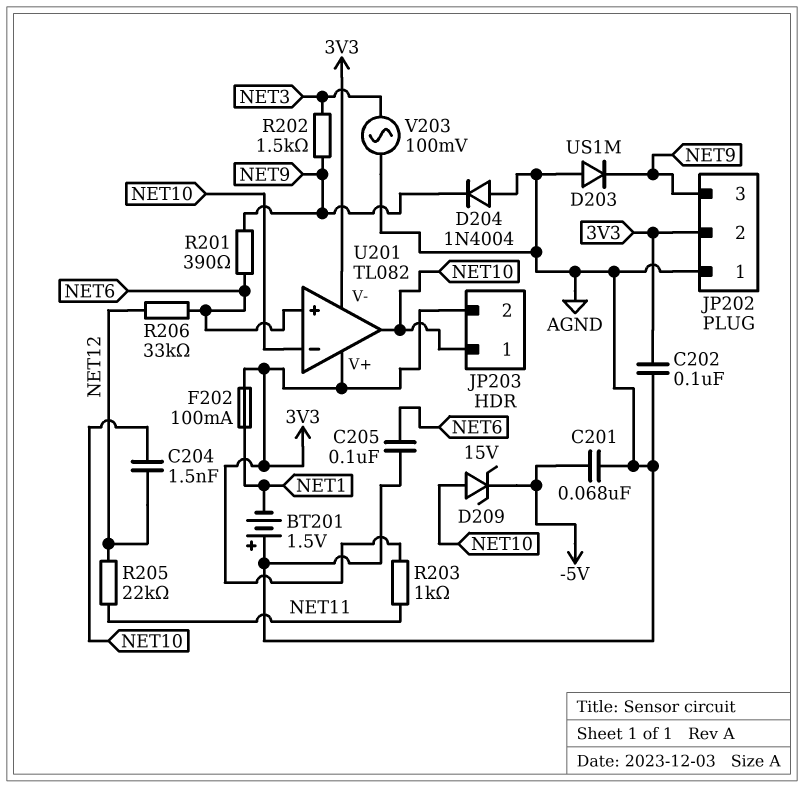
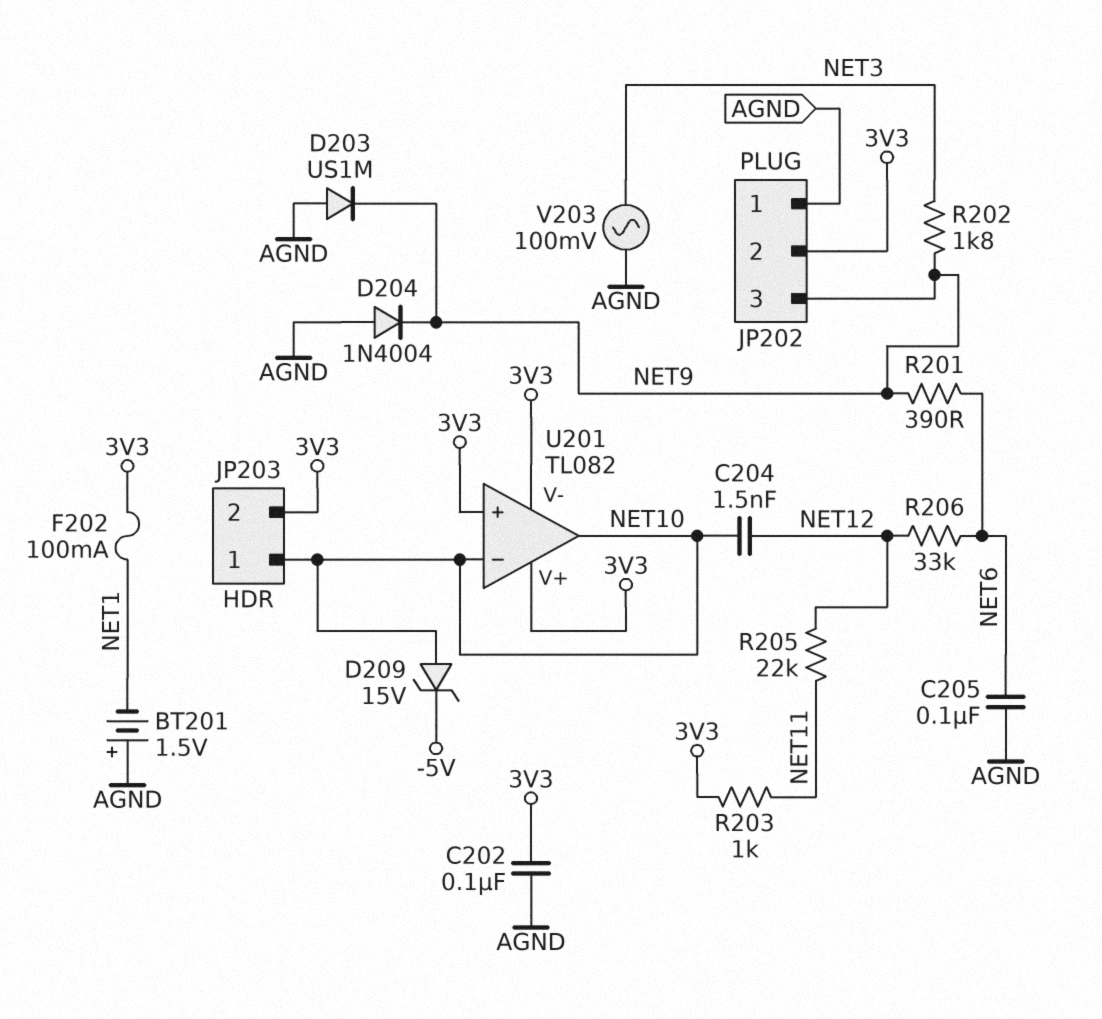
C201: 68nF (-5V, AGND) -> none
R202: 1.5k (NET3, NET9) -> 1.8k (NET3, NET9)
U201 pin in+: NET6 -> 3V3

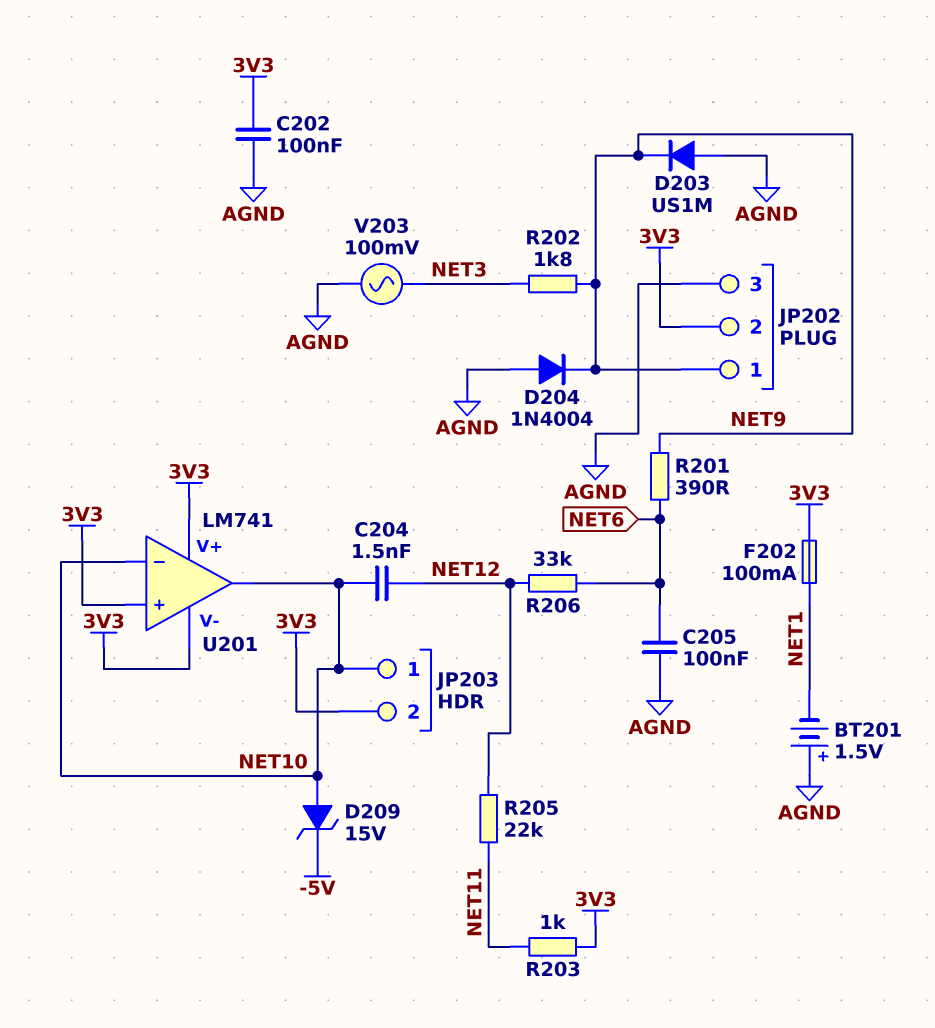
JP202 pin 1: AGND -> NET9
JP202 pin 3: NET9 -> AGND
U201: TL082 -> LM741

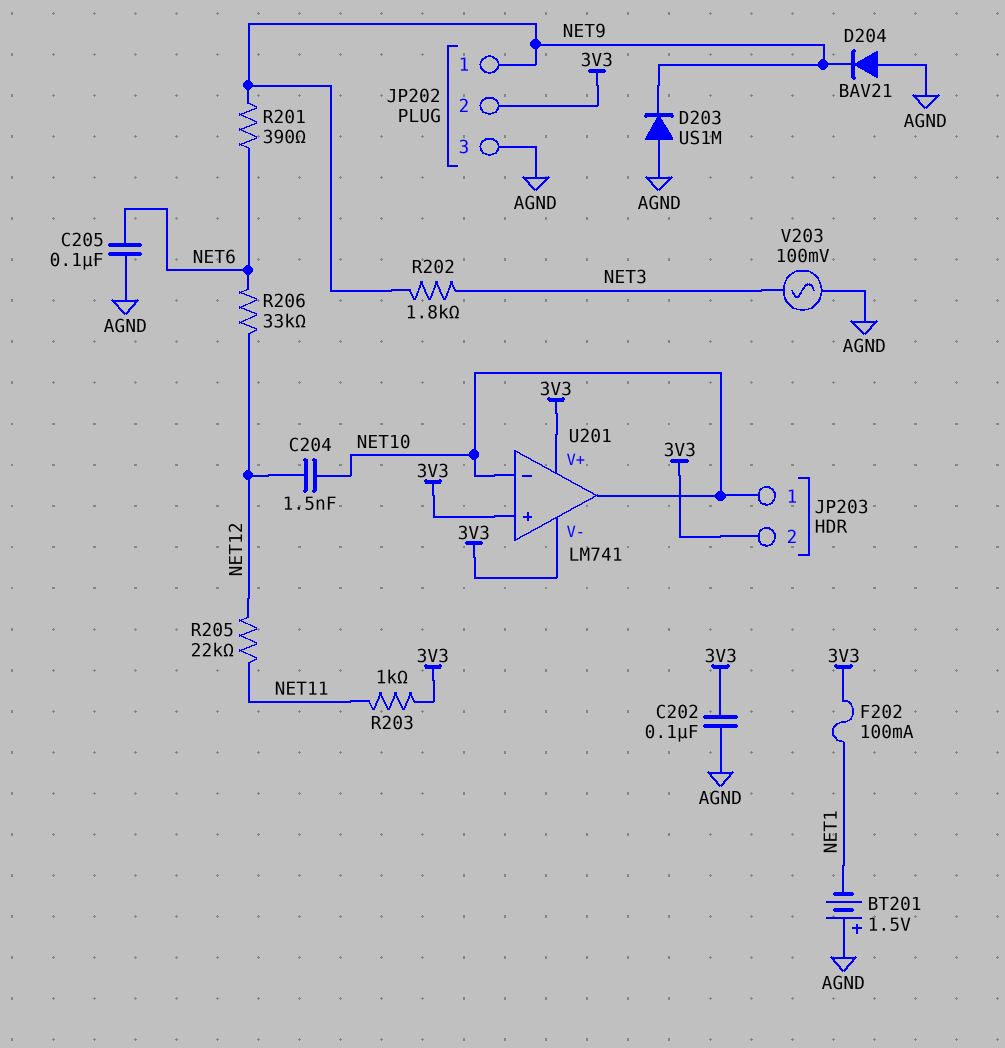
D204: diode 1N4004 (A AGND, K NET9) -> diode BAV21 (A AGND, K NET9)
D209: zener 15V (A NET10, K -5V) -> none

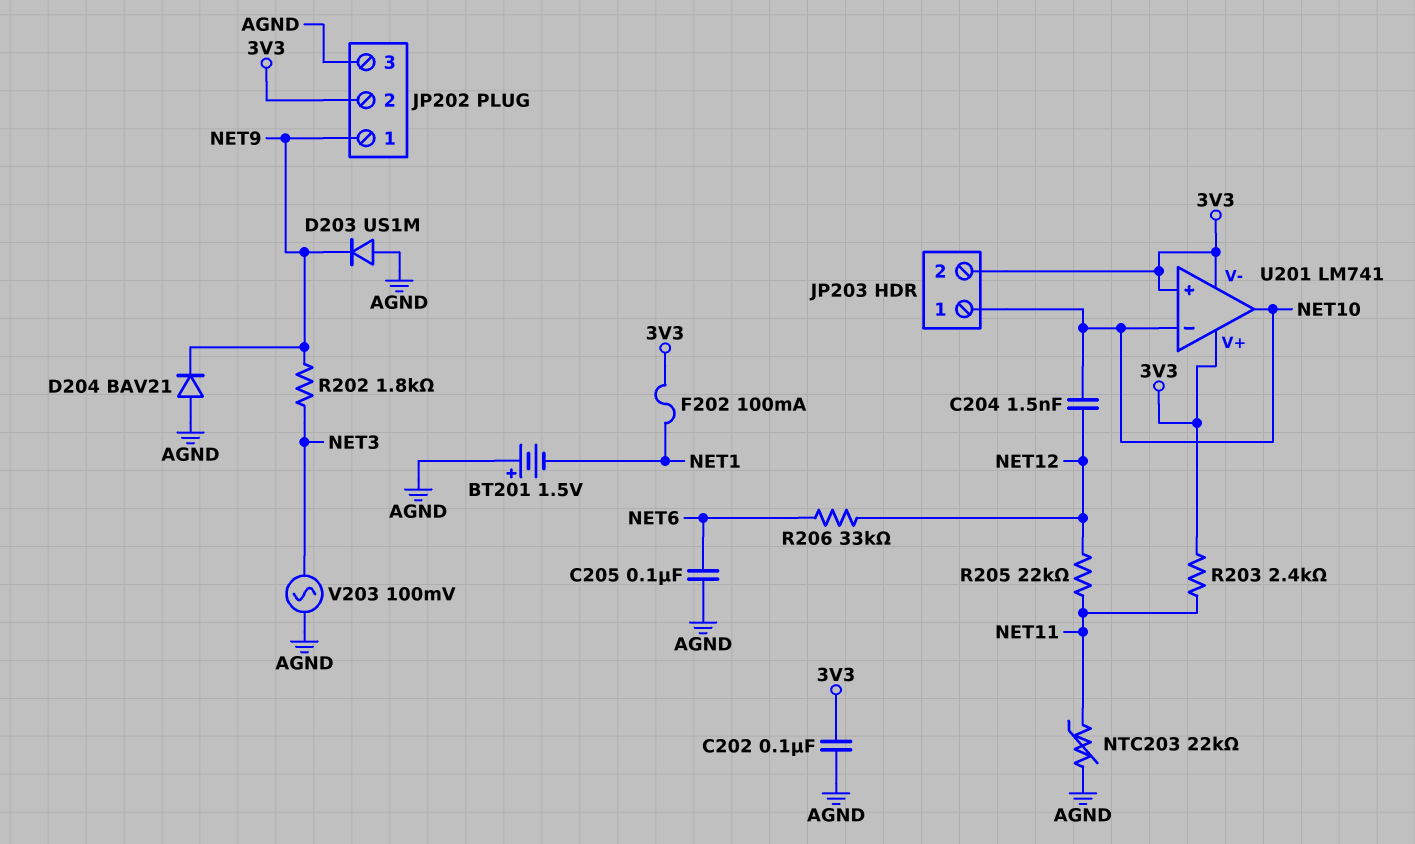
NTC203: none -> 22k (AGND, NET11)
R201: 390 (NET6, NET9) -> none
R203: 1k (3V3, NET11) -> 2.4k (3V3, NET11)

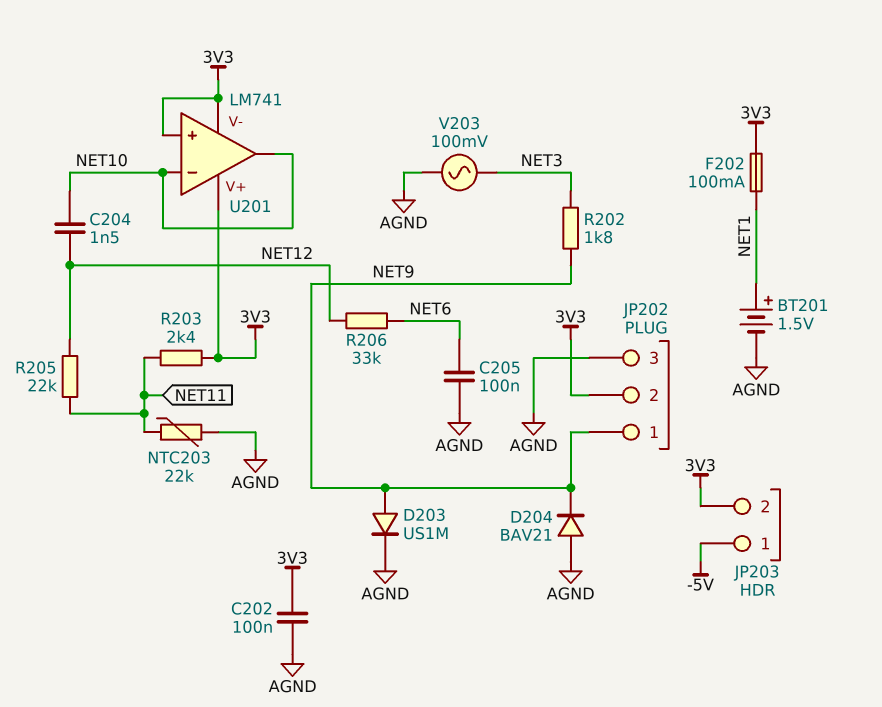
BT201: 1.5V (plus AGND, minus NET1) -> 1.5V (plus NET1, minus AGND)
D203: diode US1M (A AGND, K NET9) -> diode US1M (A NET9, K AGND)
JP203 pin 1: NET10 -> -5V

